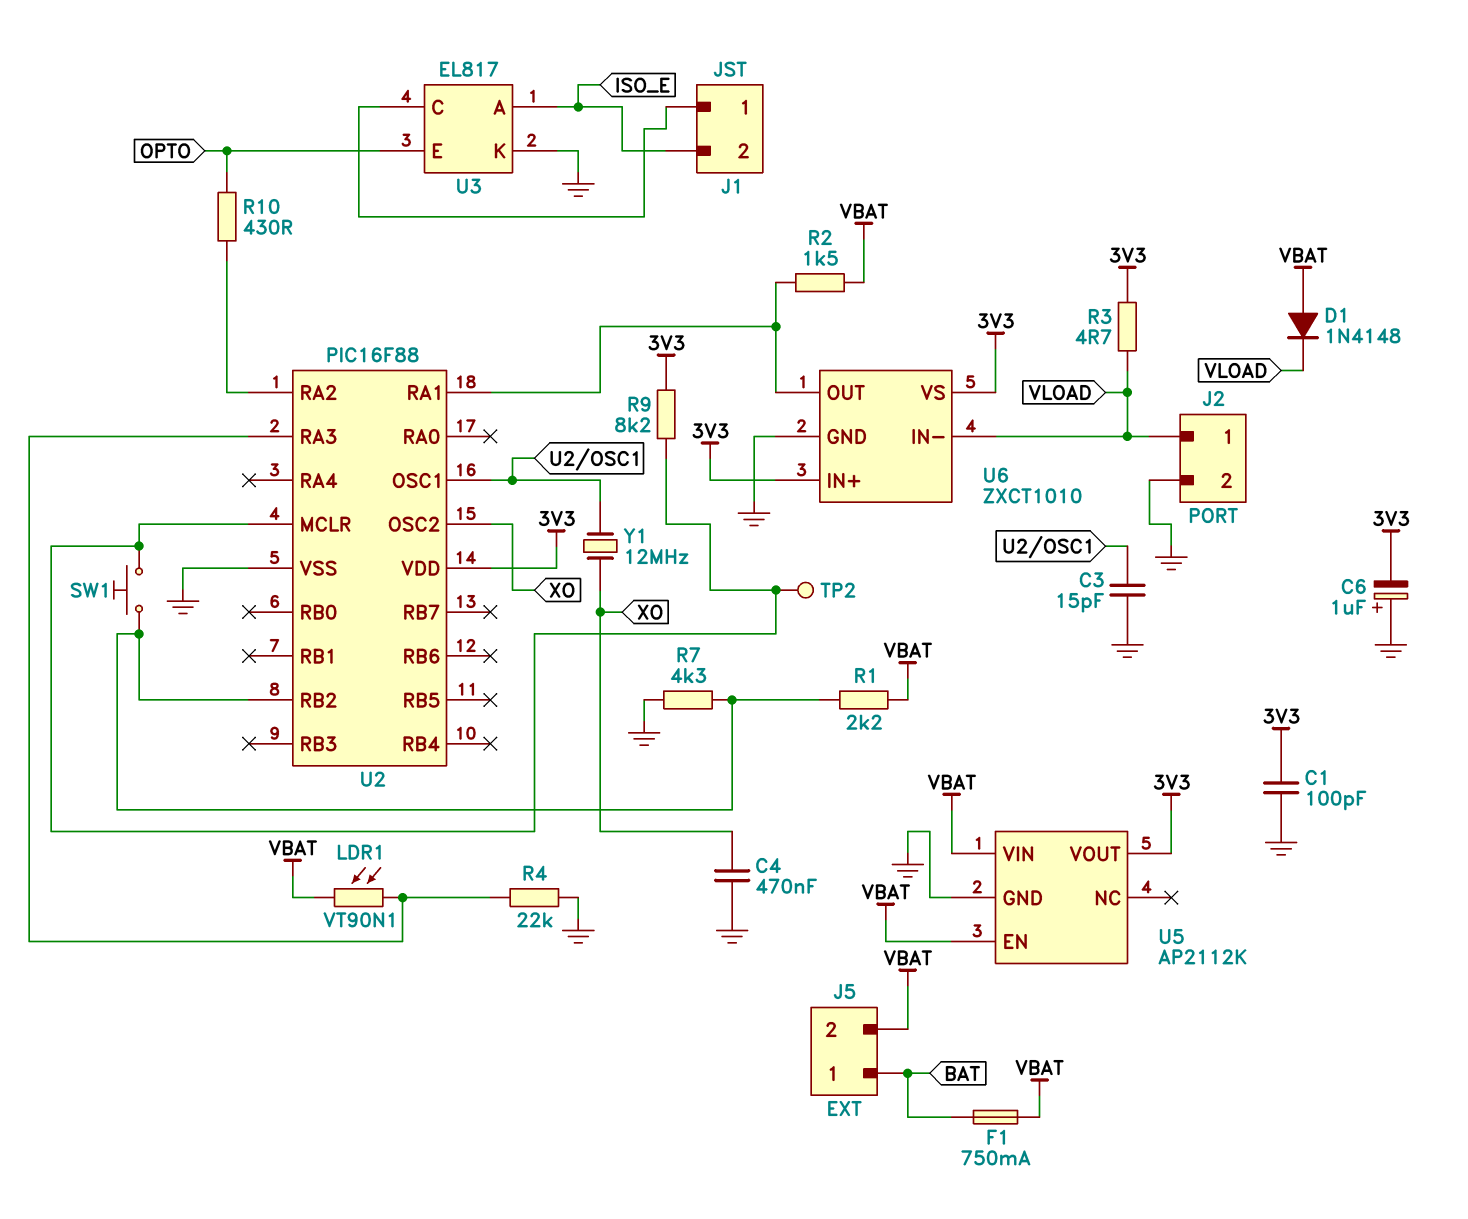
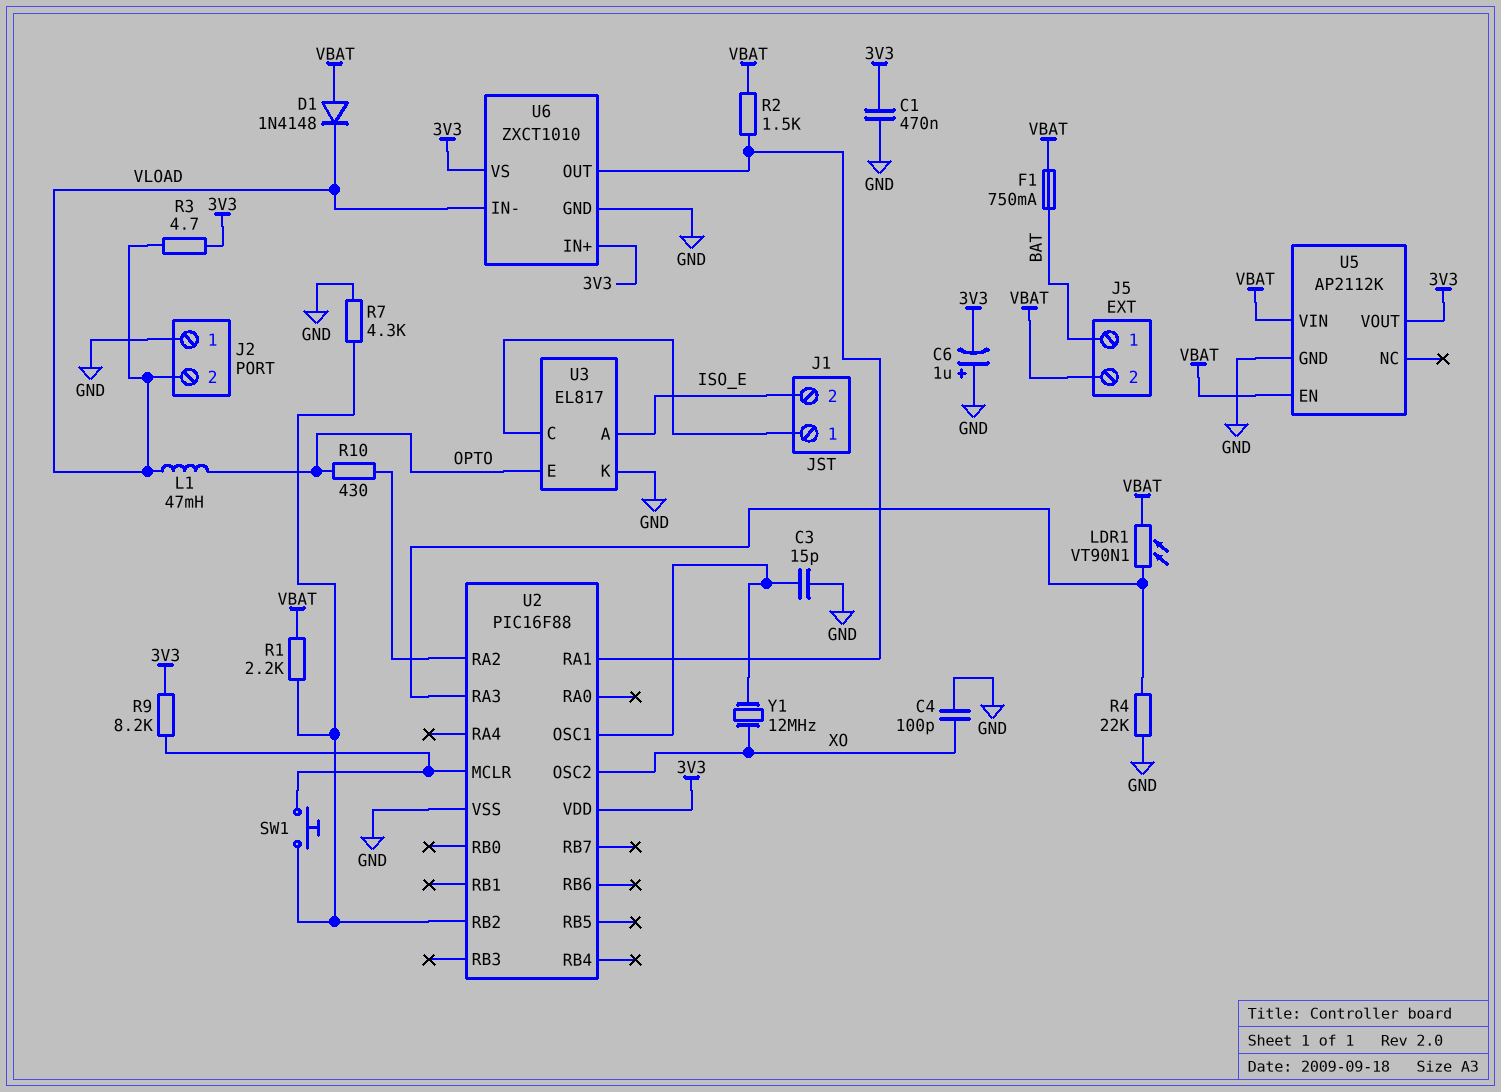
C1: 100pF (3V3, GND) -> 470nF (3V3, GND)
C4: 470nF (GND, XO) -> 100pF (GND, XO)
J2 pin 1: VLOAD -> GND
J2 pin 2: GND -> VLOAD
L1: none -> 47mH (OPTO, VLOAD)
TP2: test point (U2/MCLR) -> none

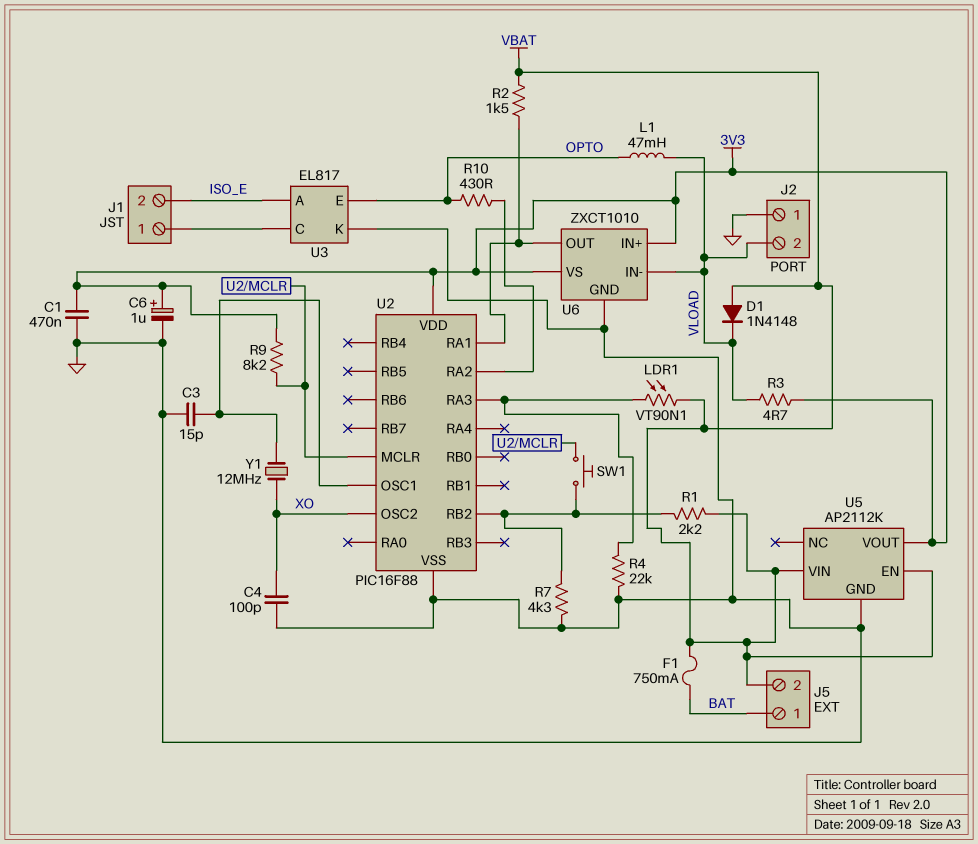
C6: 1uF (plus GND, minus 3V3) -> 1uF (plus 3V3, minus GND)

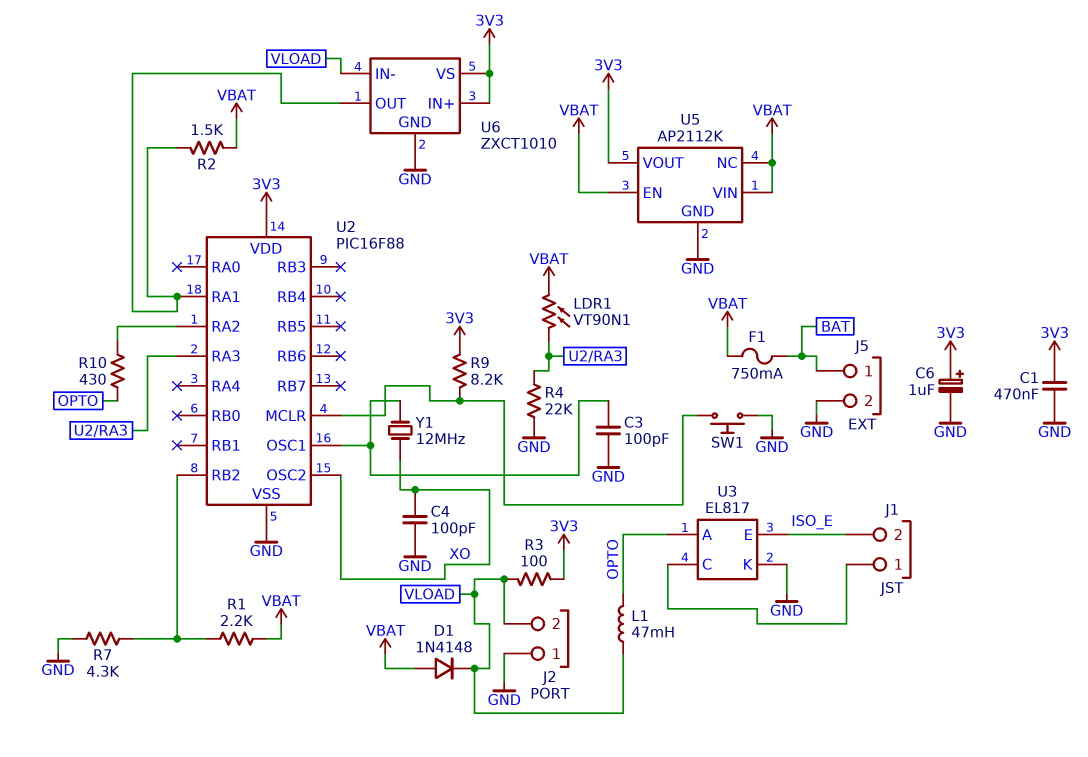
C3: 15pF (GND, U2/OSC1) -> 100pF (GND, U2/OSC1)
J5 pin 2: VBAT -> GND
R3: 4.7 (3V3, VLOAD) -> 100 (3V3, VLOAD)
SW1: button (U2/MCLR, U2/RB2) -> button (GND, U2/MCLR)
U3 pin A: ISO_E -> OPTO
U3 pin E: OPTO -> ISO_E
U5 pin NC: none -> VBAT

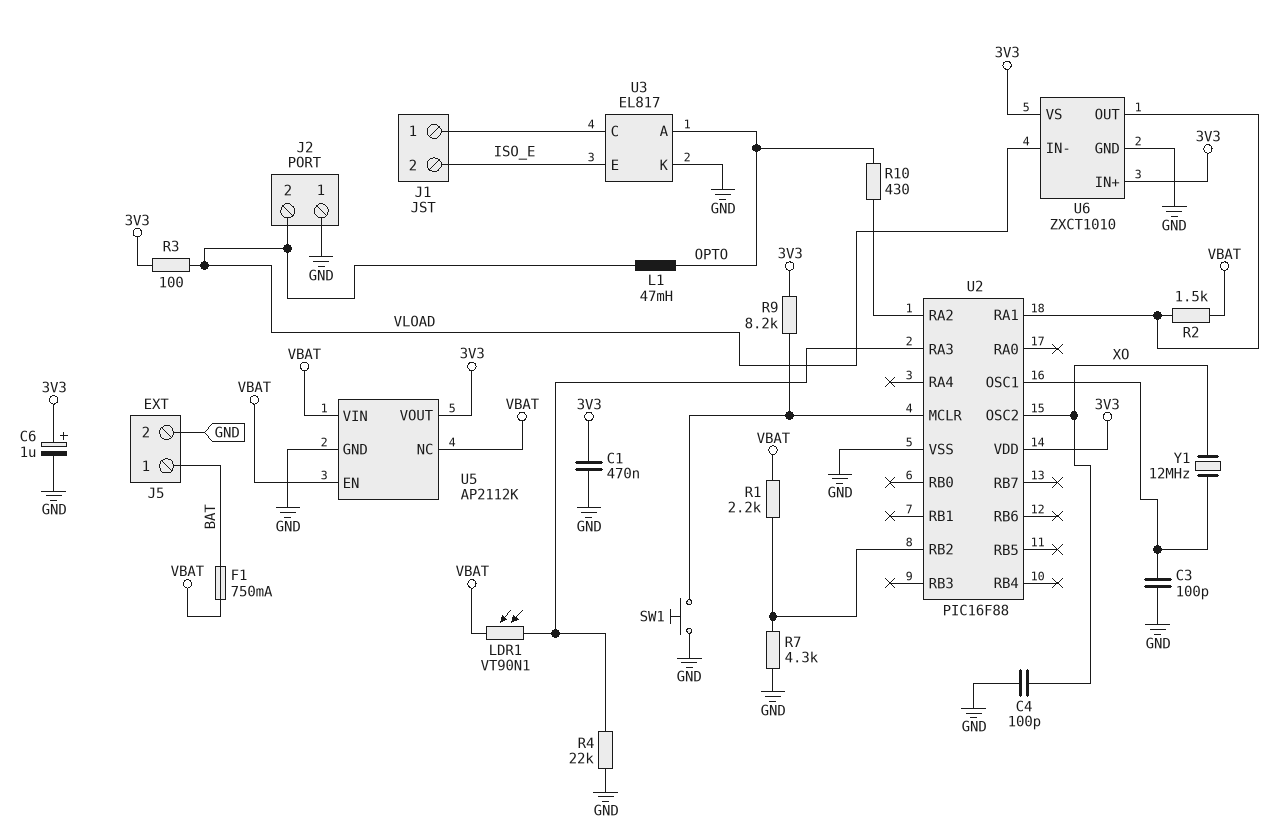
D1: diode 1N4148 (A VBAT, K VLOAD) -> none

